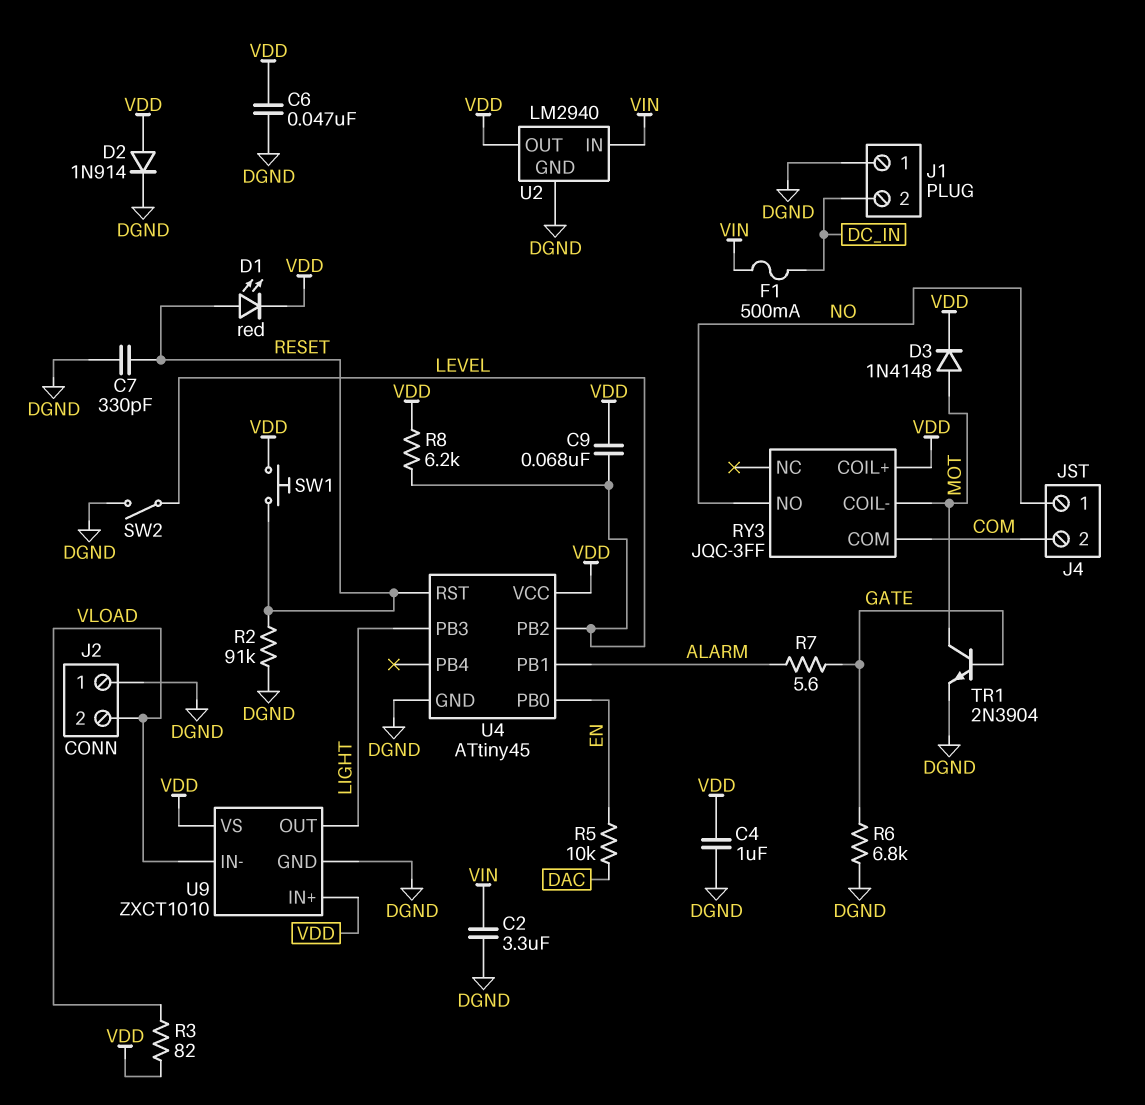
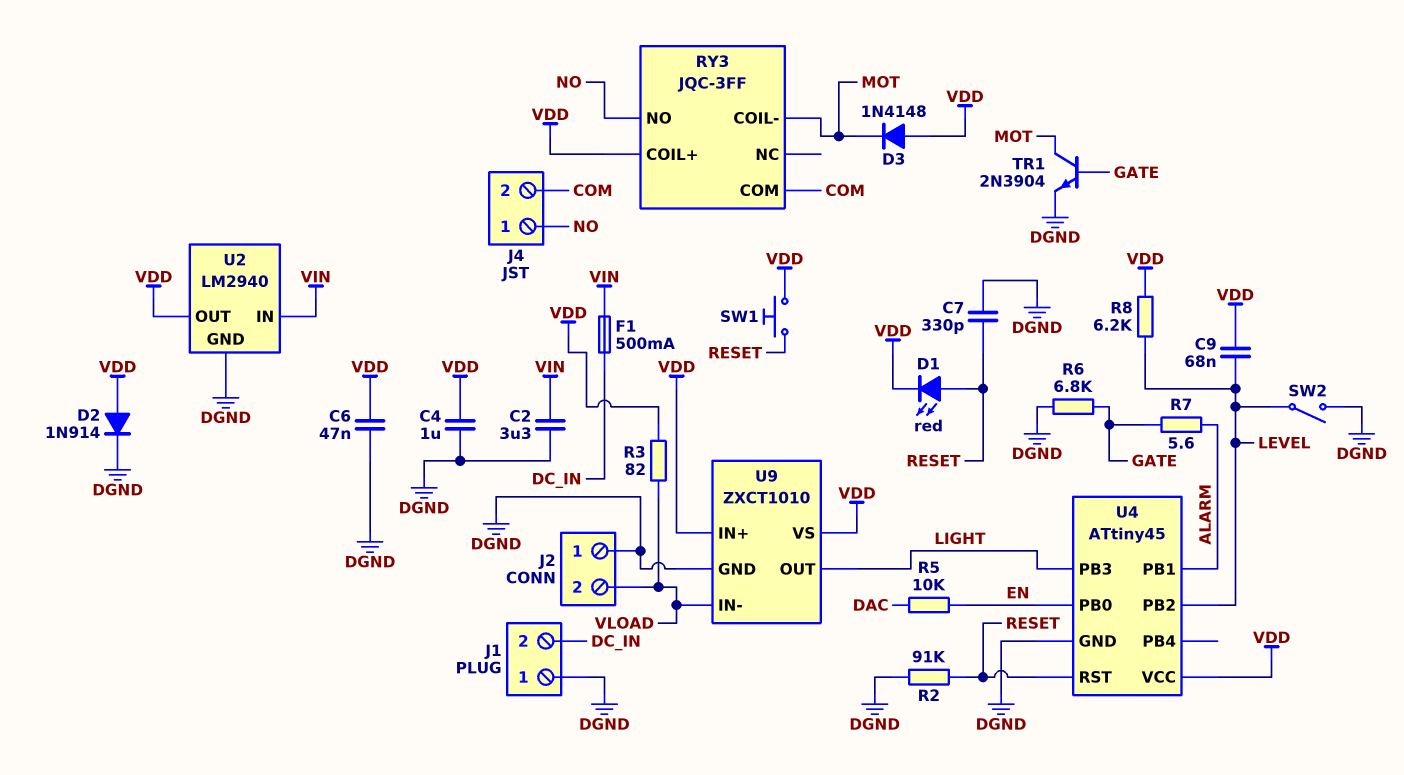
D3: diode 1N4148 (A MOT, K VDD) -> diode 1N4148 (A VDD, K MOT)

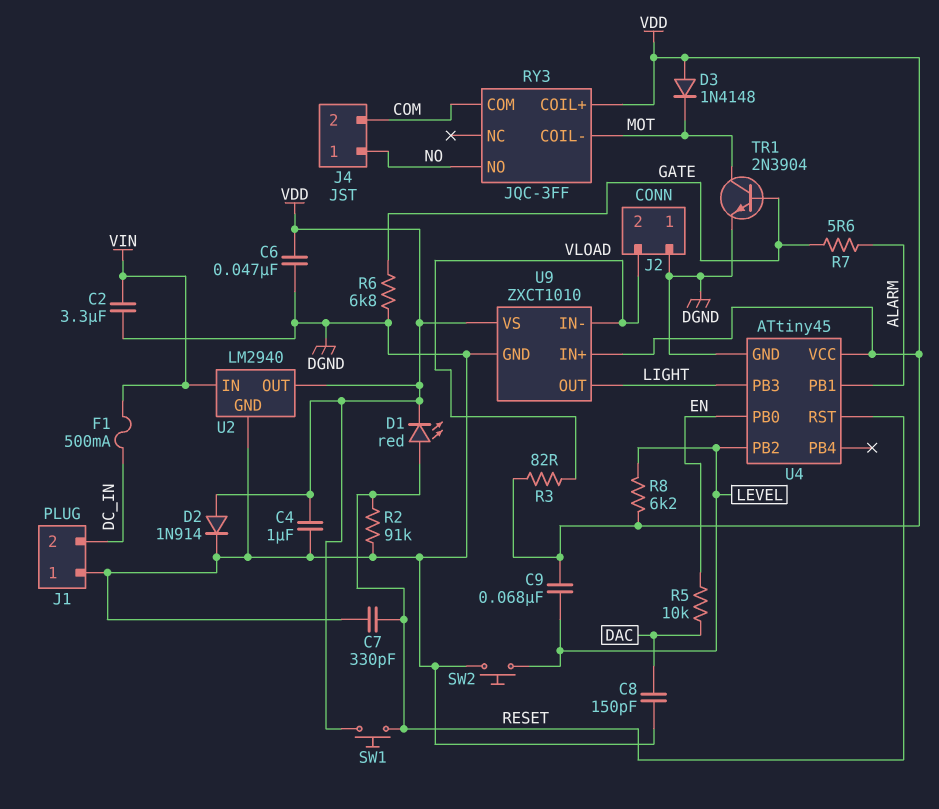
C8: none -> 150pF (DAC, DGND)
SW2: switch (DGND, LEVEL) -> button (DGND, LEVEL)

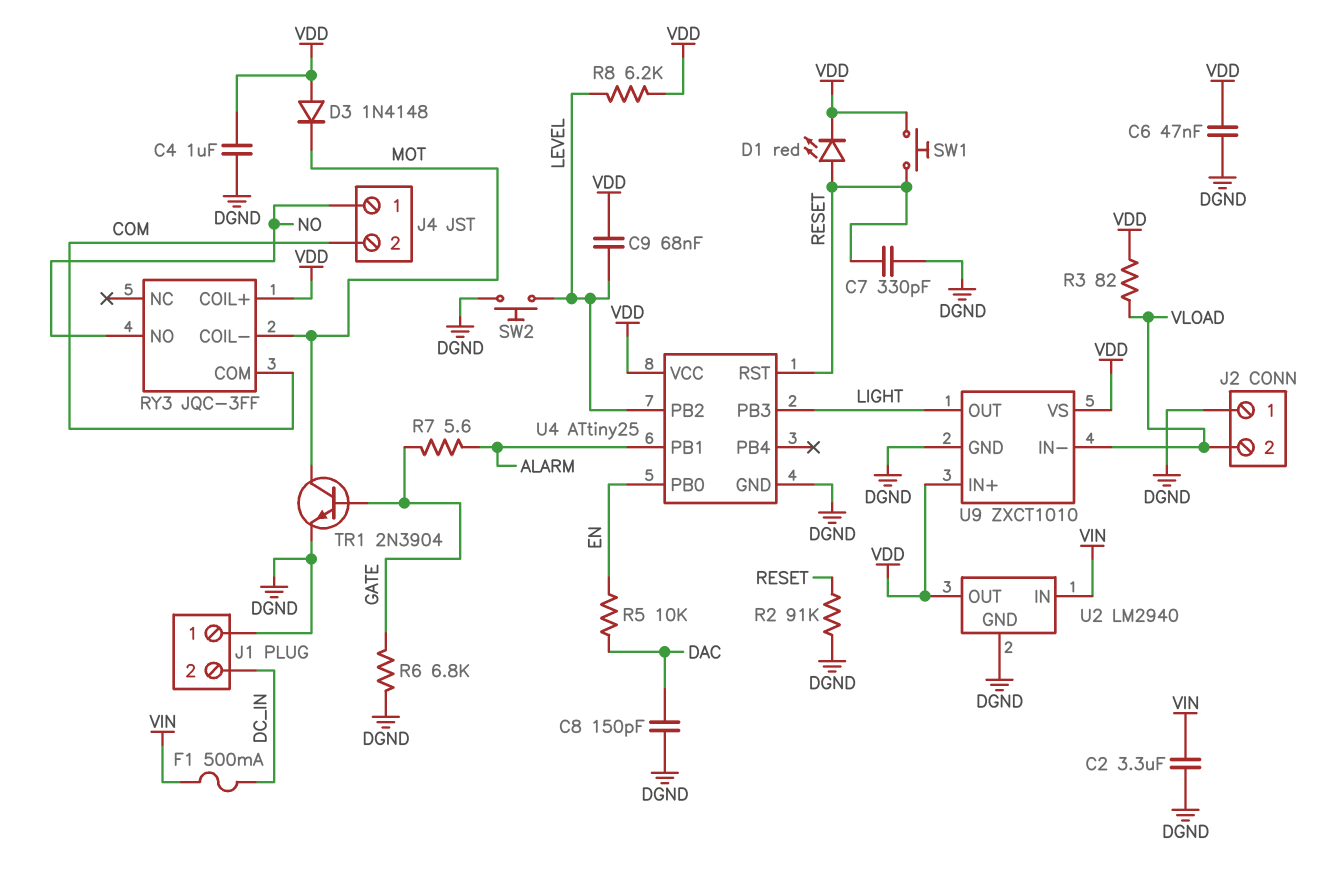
D2: diode 1N914 (A VDD, K DGND) -> none
U4: ATtiny45 -> ATtiny25

